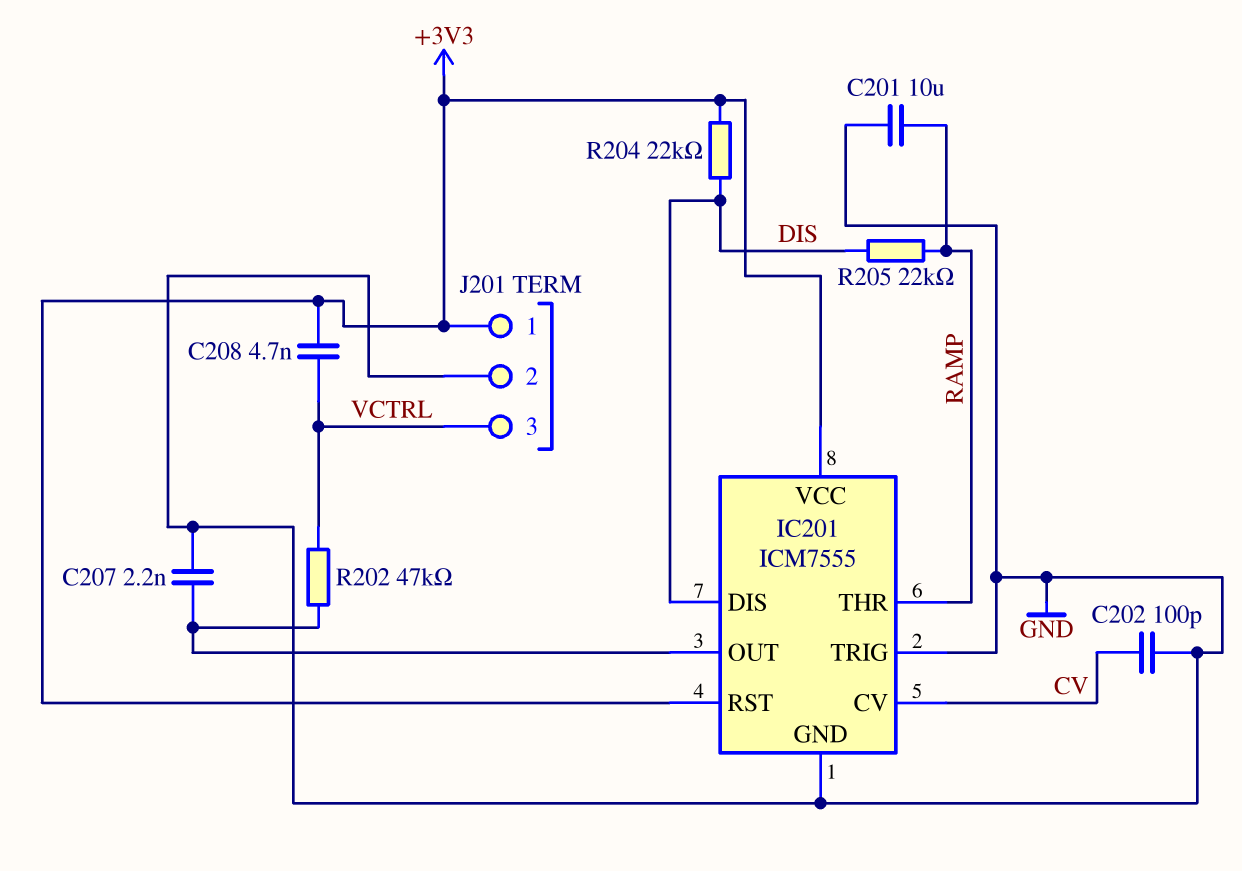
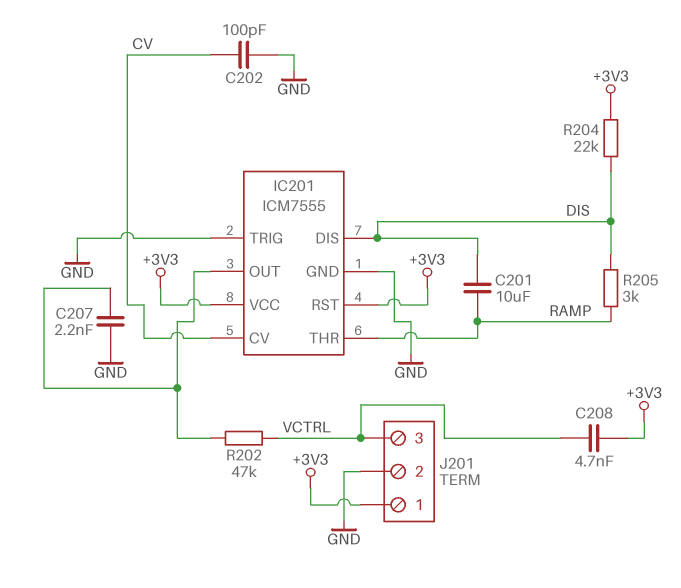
C201: 10uF (GND, RAMP) -> 10uF (DIS, RAMP)
R205: 22k (DIS, RAMP) -> 3k (DIS, RAMP)

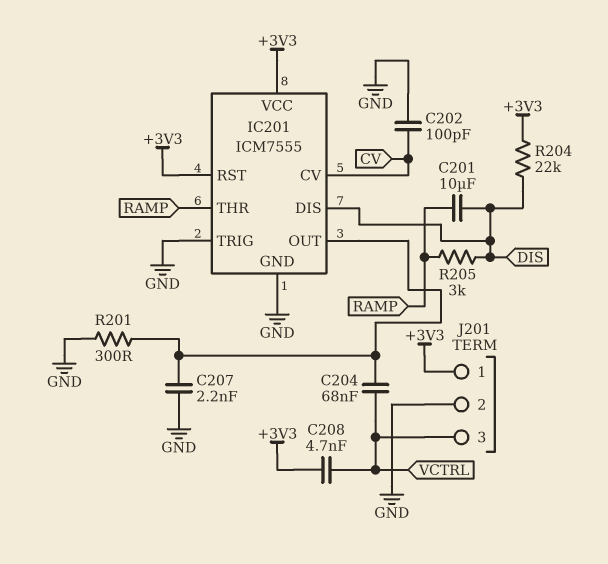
C204: none -> 68nF (IC201/OUT, VCTRL)
R201: none -> 300 (GND, IC201/OUT)
R202: 47k (IC201/OUT, VCTRL) -> none

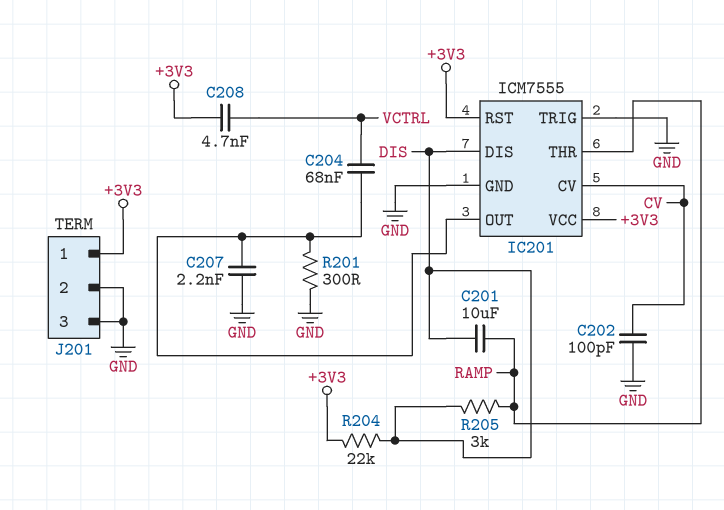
J201 pin 3: VCTRL -> GND

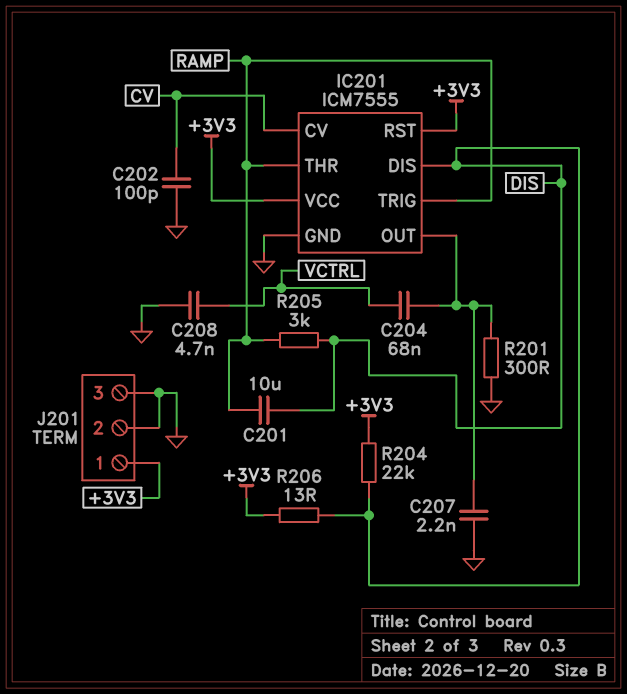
C208: 4.7nF (+3V3, VCTRL) -> 4.7nF (GND, VCTRL)
IC201 pin TRIG: GND -> RAMP
R206: none -> 13 (+3V3, DIS)

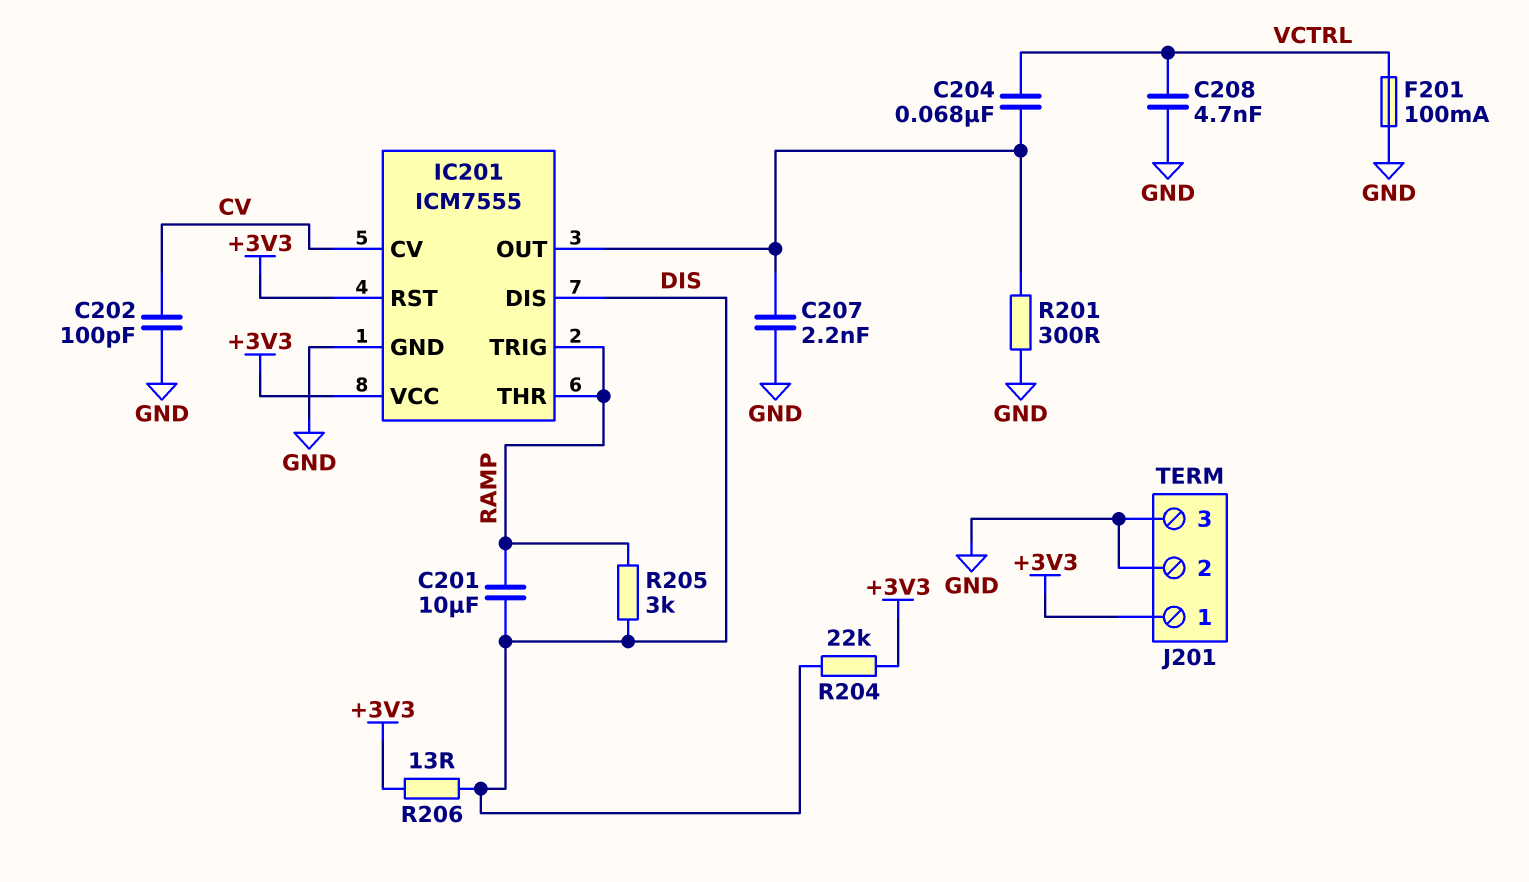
F201: none -> 100mA (GND, VCTRL)

